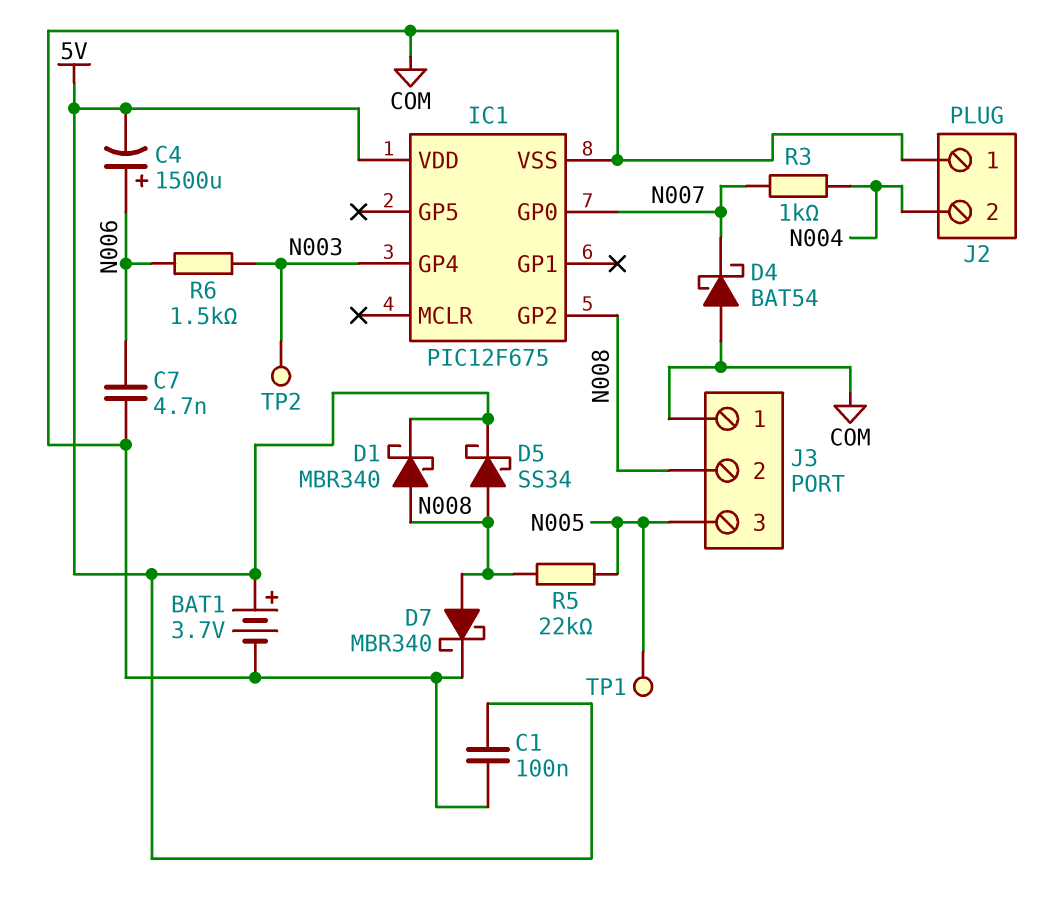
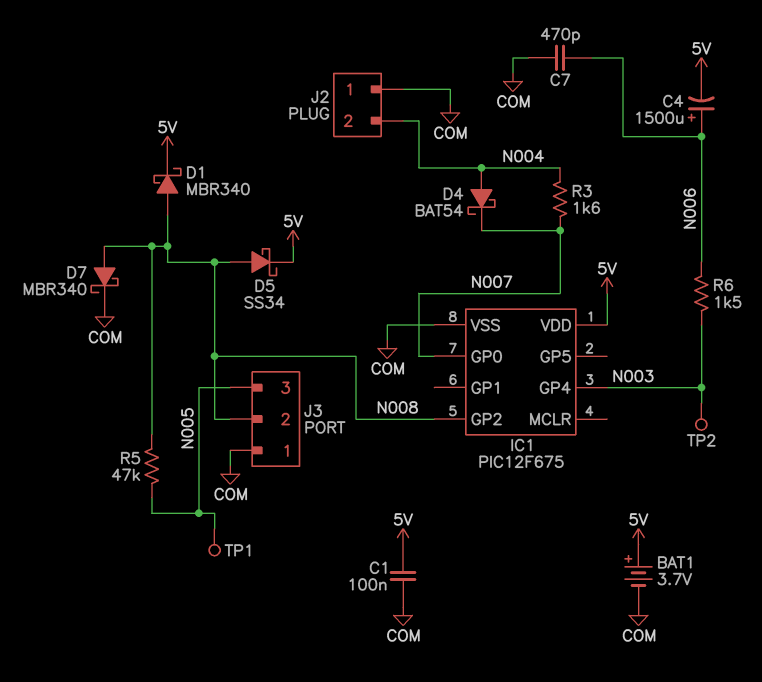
C7: 4.7nF (COM, N006) -> 470pF (COM, N006)
D4: schottky BAT54 (A COM, K N007) -> schottky BAT54 (A N004, K N007)
R3: 1k (N004, N007) -> 1.6k (N004, N007)
R5: 22k (N005, N008) -> 47k (N005, N008)

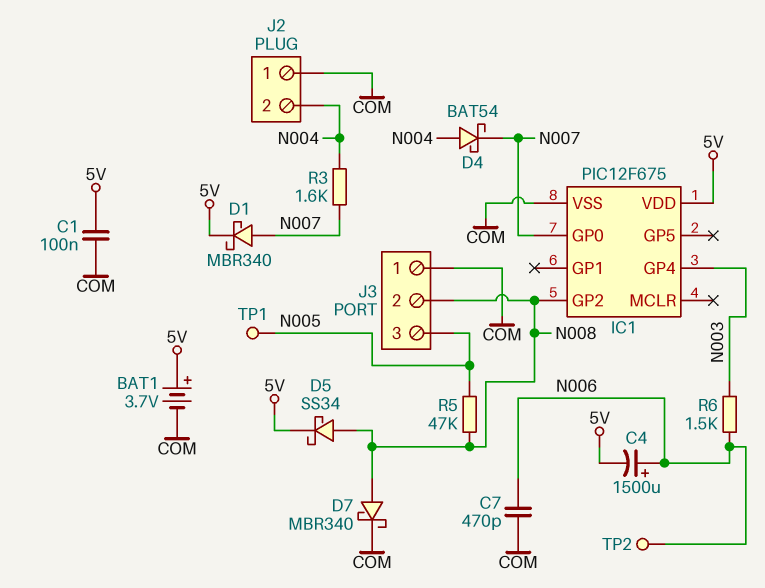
D1: schottky MBR340 (A N008, K 5V) -> schottky MBR340 (A N007, K 5V)
TP2: test point (N003) -> test point (N006)

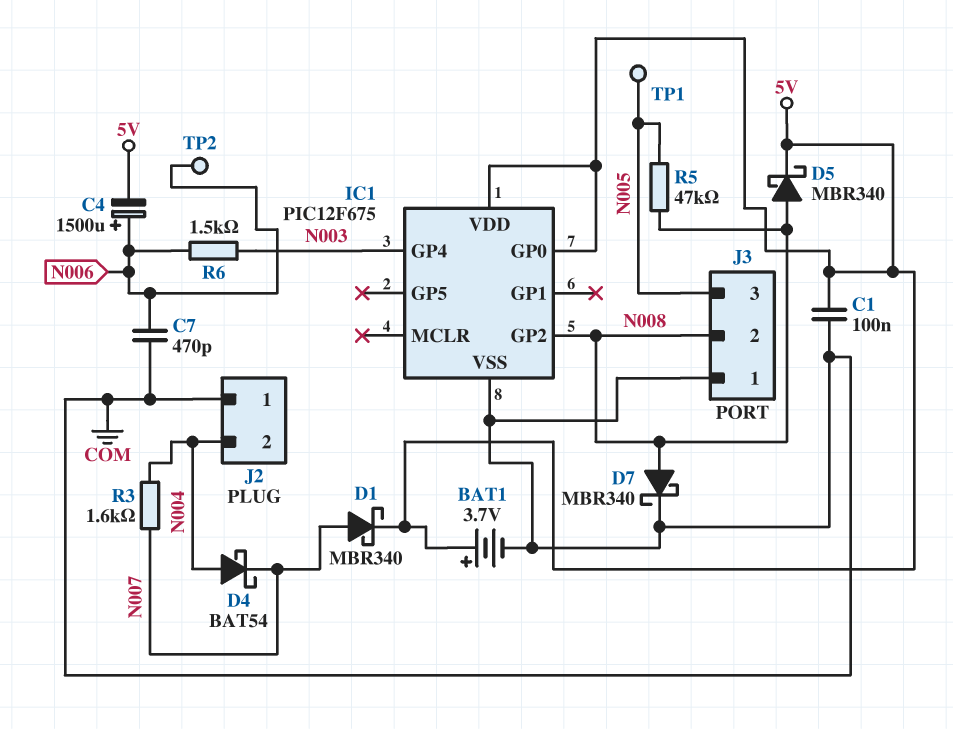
D5: schottky SS34 (A N008, K 5V) -> schottky MBR340 (A N008, K 5V)
IC1 pin GP0: N007 -> 5V

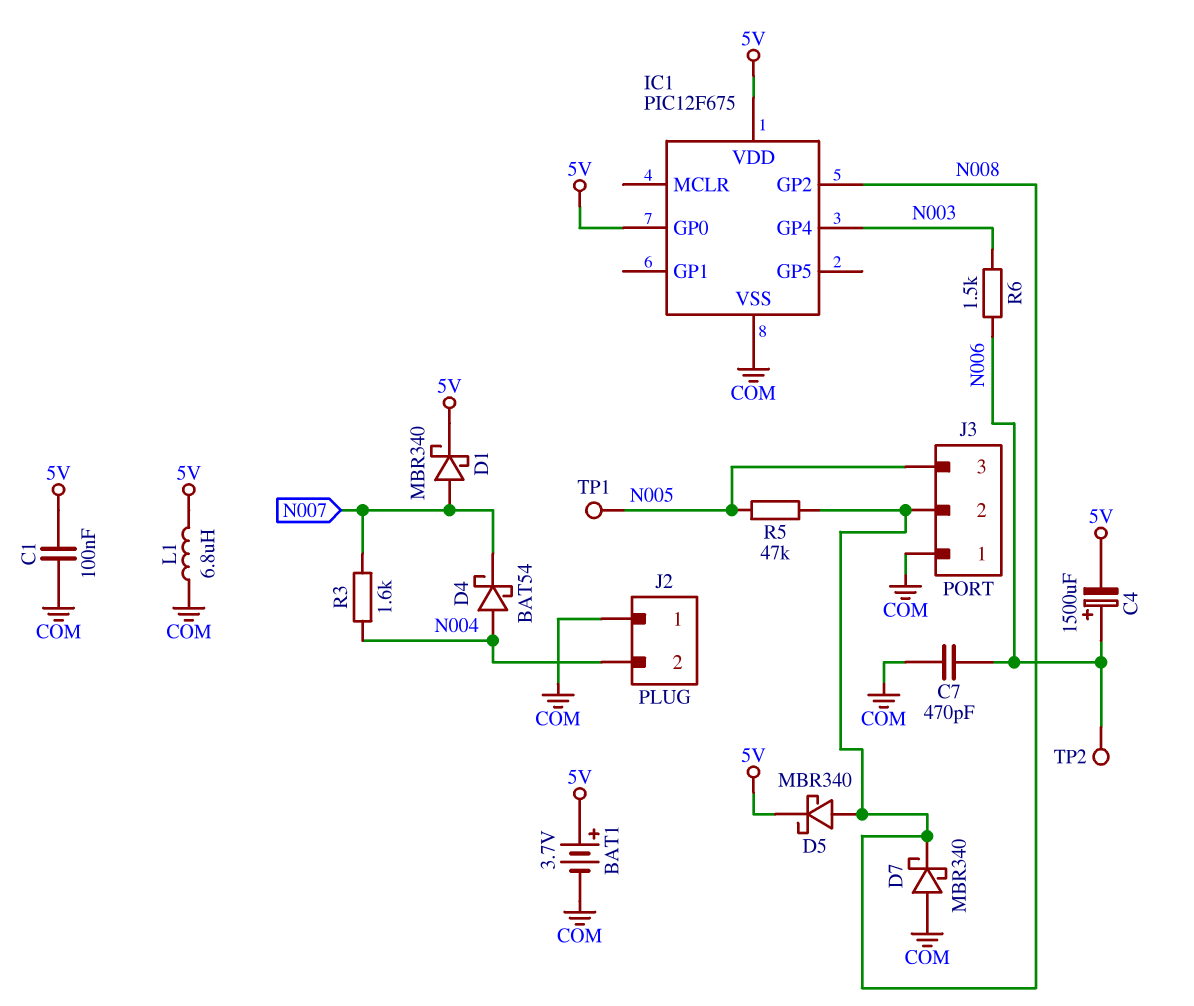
D7: schottky MBR340 (A N008, K COM) -> schottky MBR340 (A COM, K N008)
L1: none -> 6.8uH (5V, COM)

